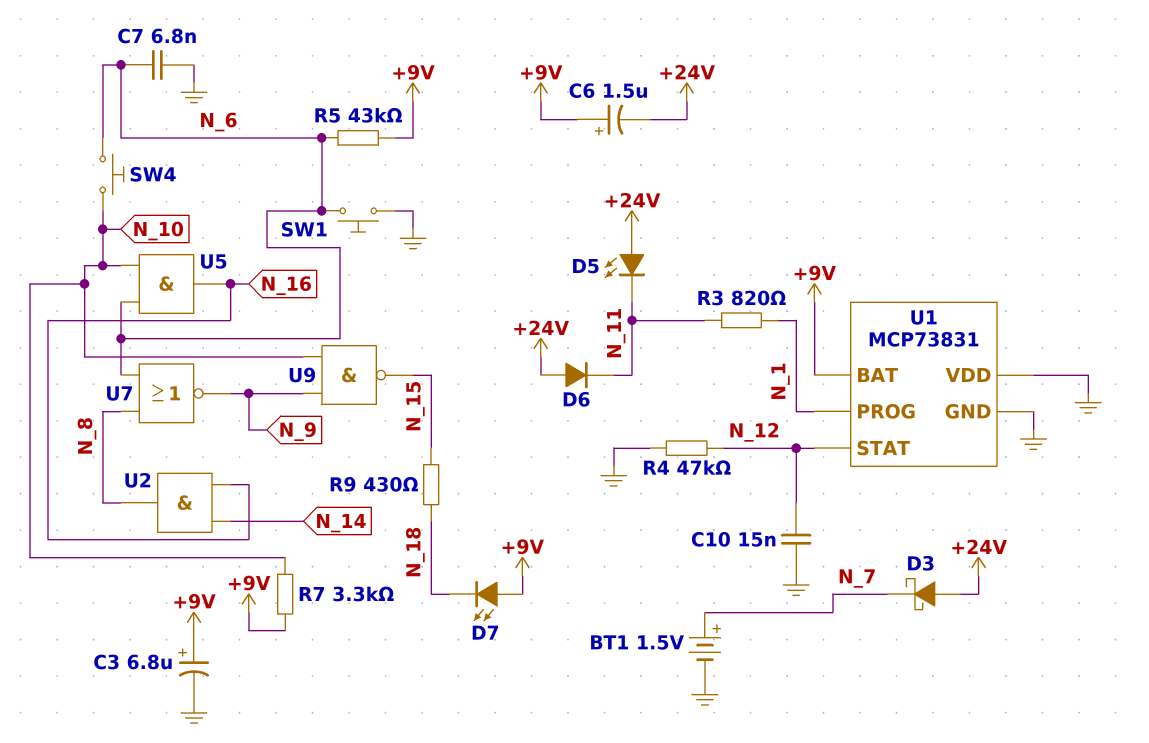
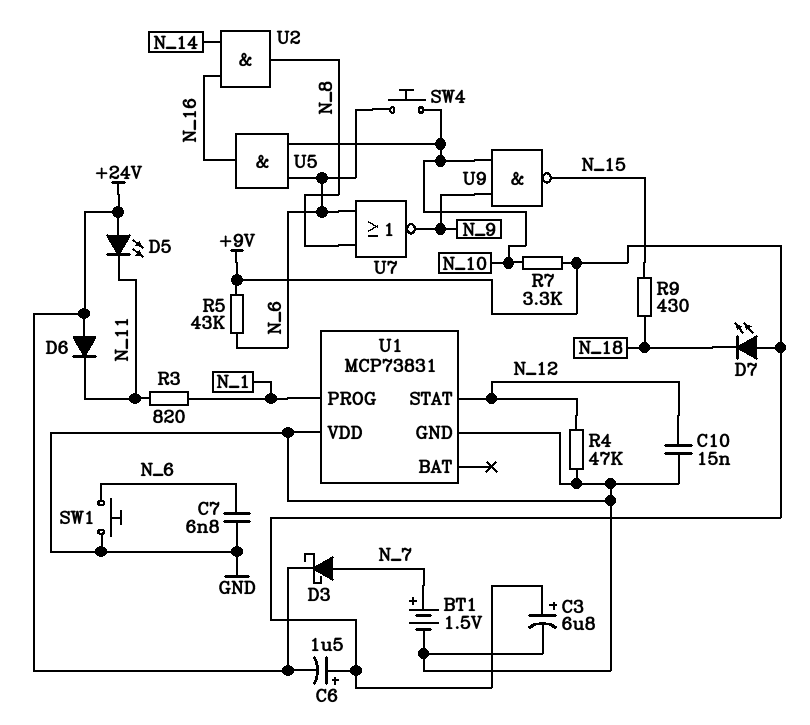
D3: schottky (A +24V, K N_7) -> schottky (A N_7, K +24V)
U1 pin BAT: +9V -> none

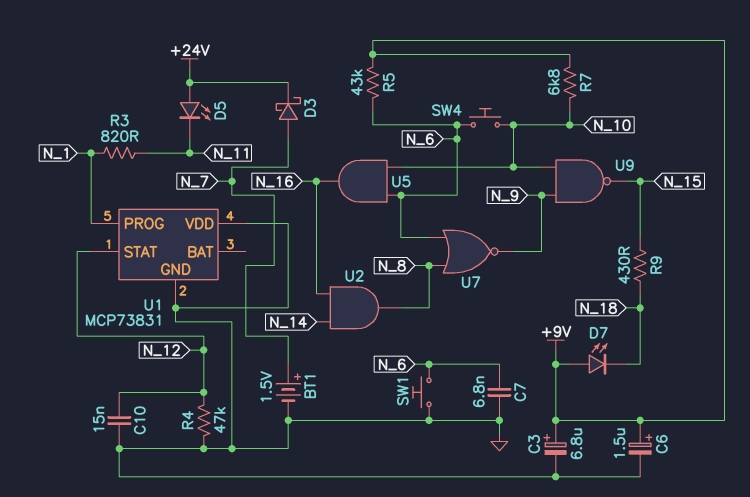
C6: 1.5uF (plus +9V, minus +24V) -> 1.5uF (plus +9V, minus GND)
D6: diode (A +24V, K N_11) -> none
R7: 3.3k (+9V, N_10) -> 6.8k (+9V, N_10)

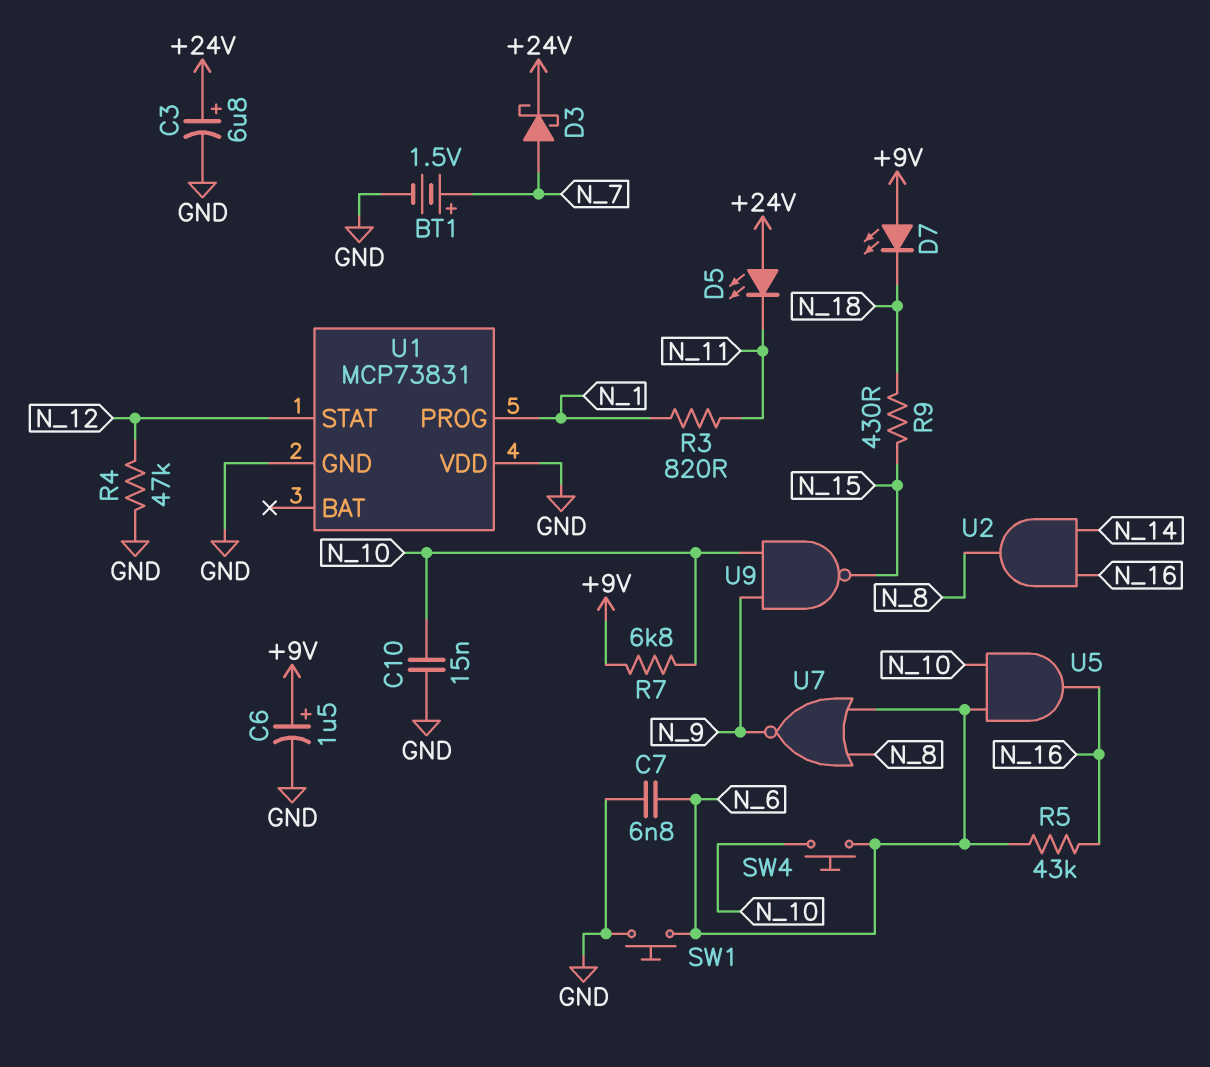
C3: 6.8uF (plus +9V, minus GND) -> 6.8uF (plus +24V, minus GND)
C10: 15nF (GND, N_12) -> 15nF (GND, N_10)
R5: 43k (+9V, N_6) -> 43k (N_6, N_16)

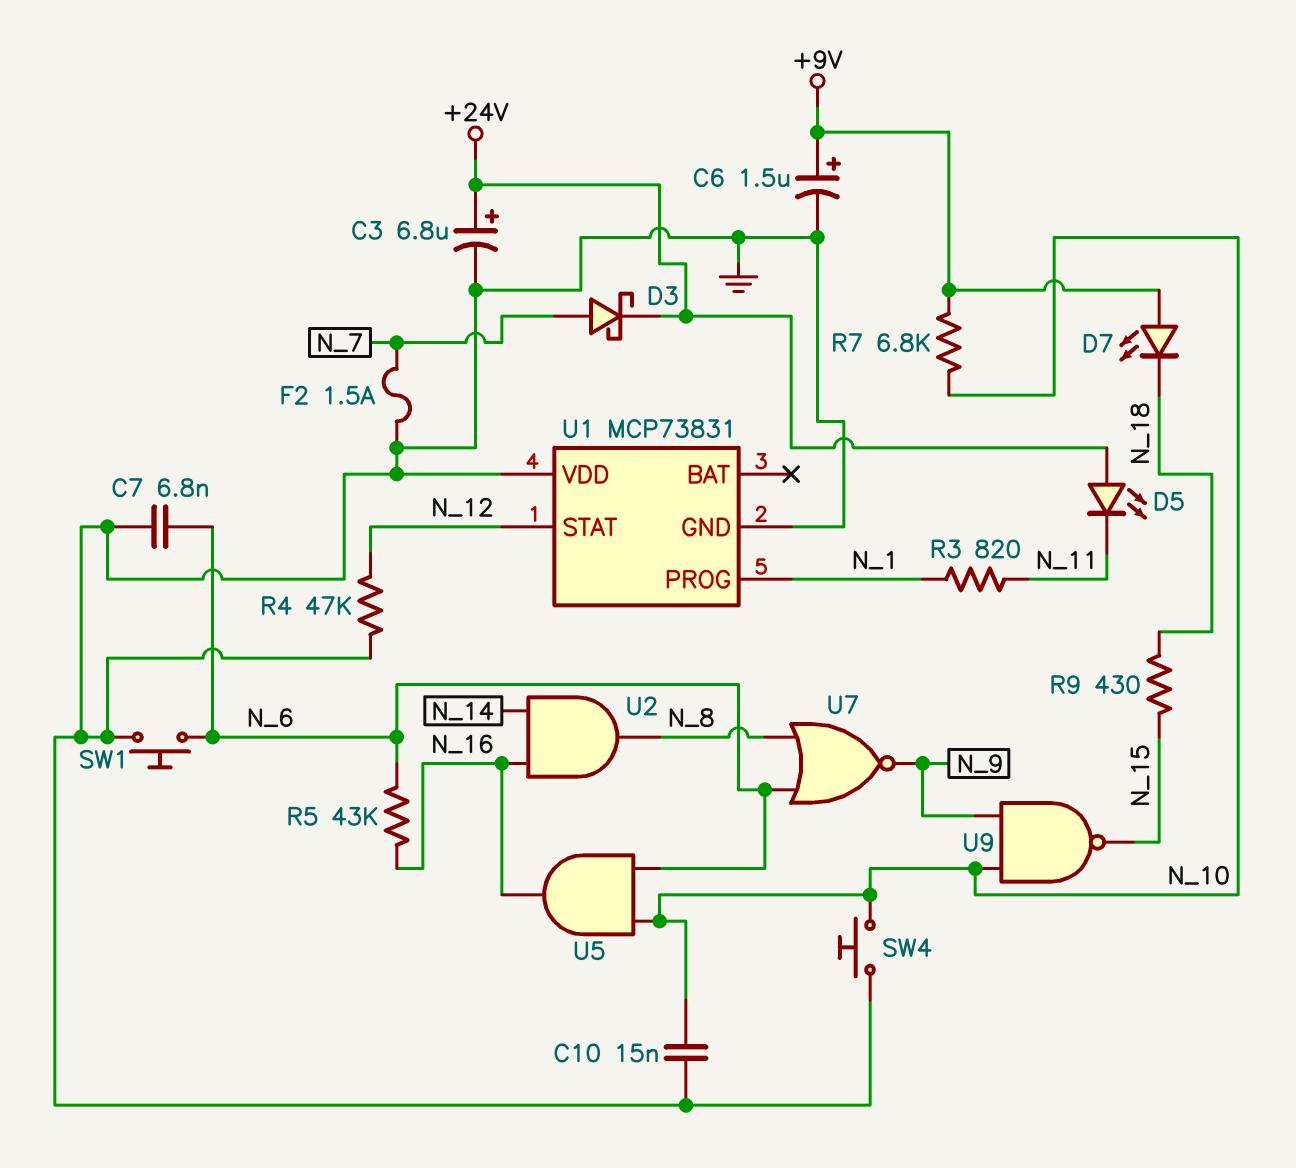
BT1: 1.5V (plus N_7, minus GND) -> none
F2: none -> 1.5A (GND, N_7)
SW4: button (N_6, N_10) -> button (GND, N_10)

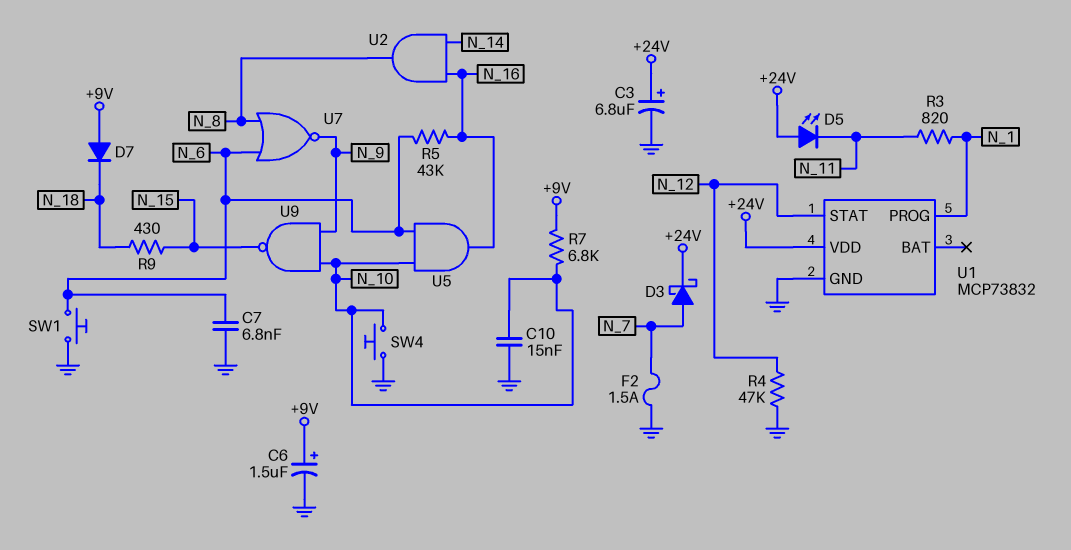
D7: LED (A +9V, K N_18) -> diode (A +9V, K N_18)
U1: MCP73831 -> MCP73832
U1 pin VDD: GND -> +24V

